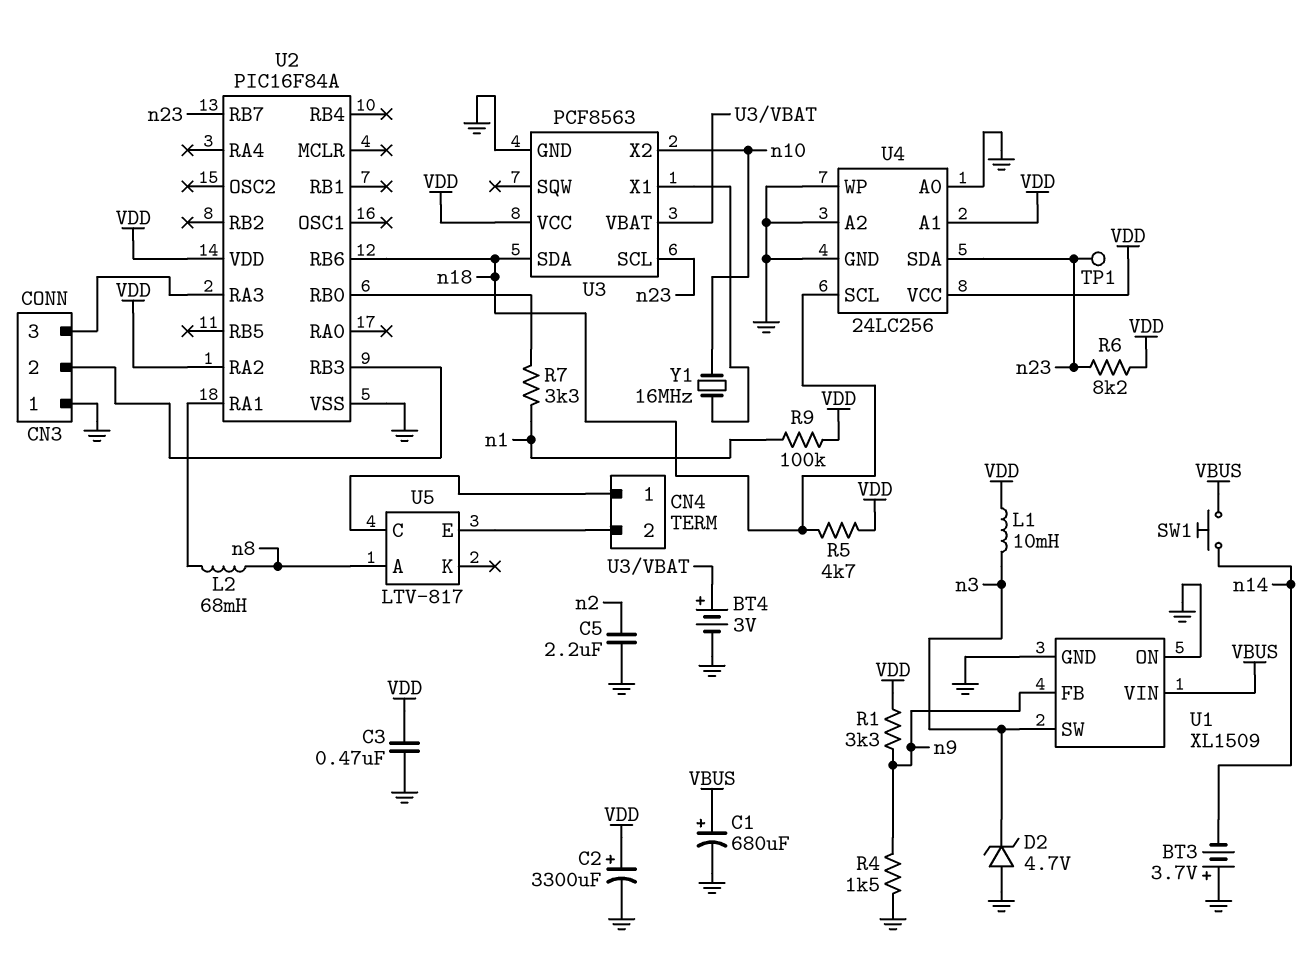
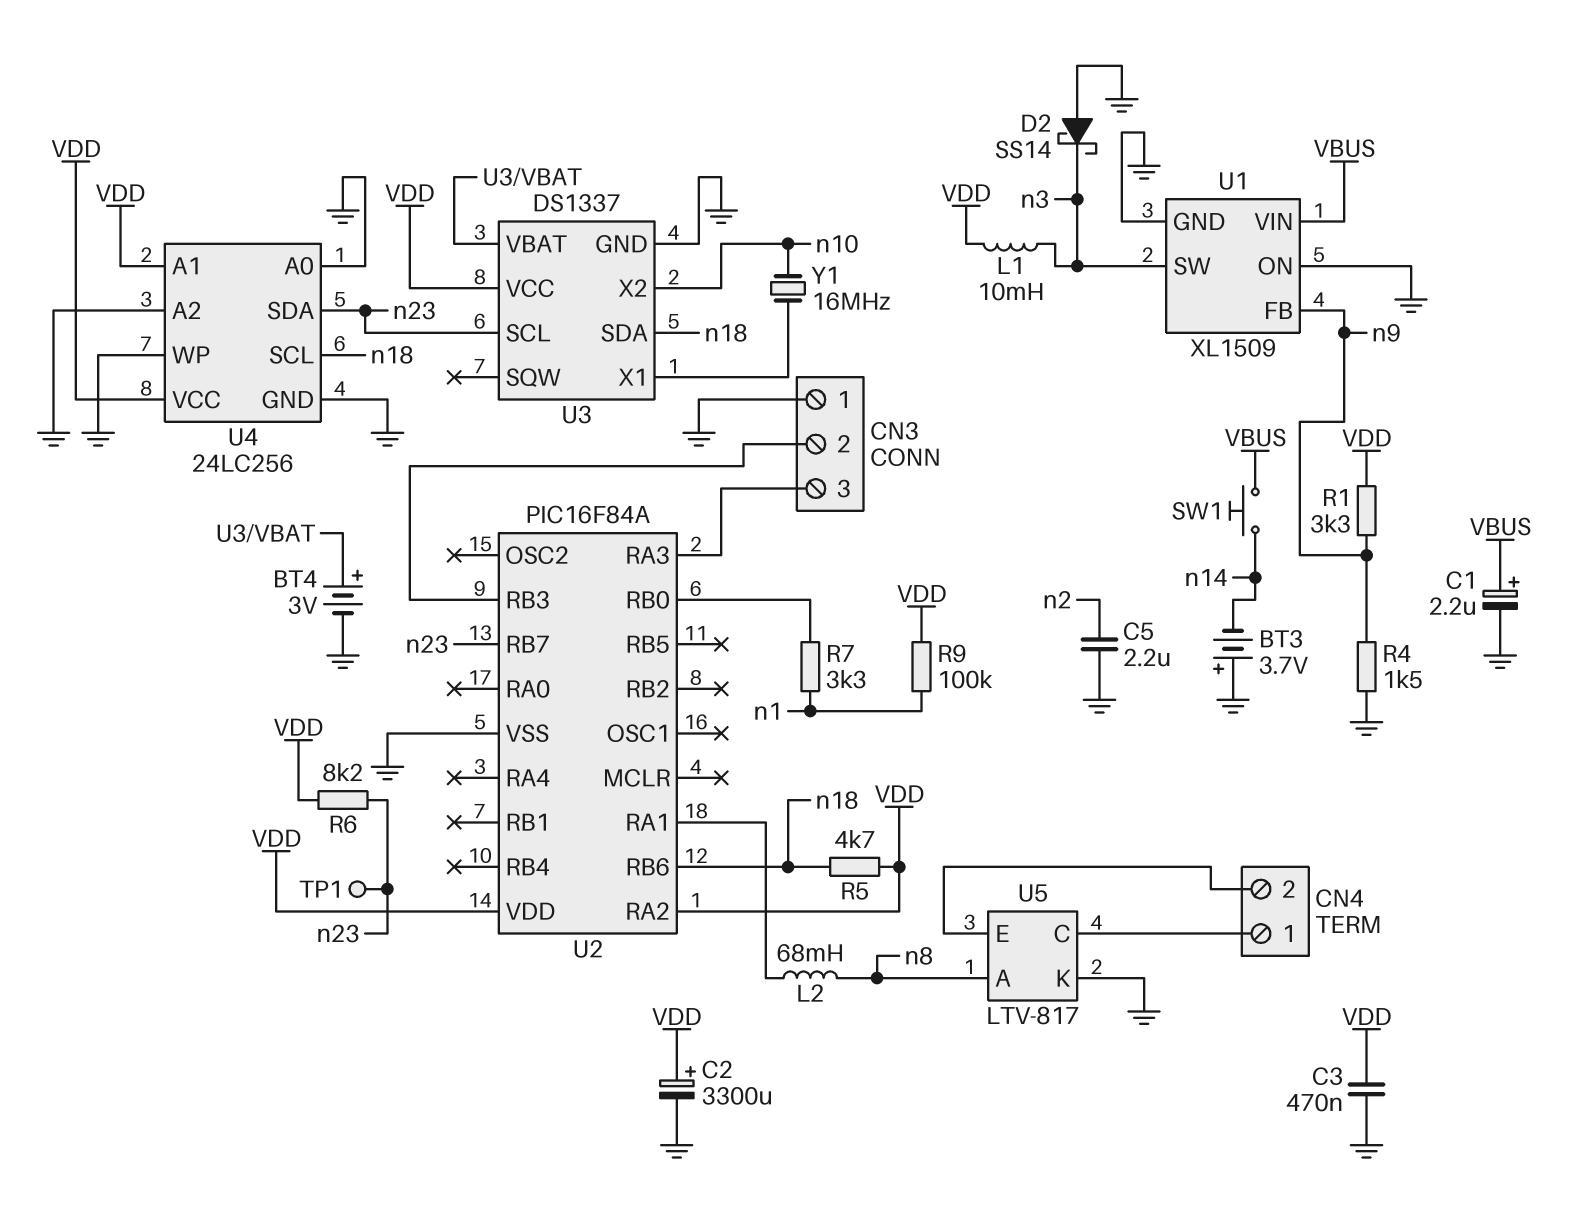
C1: 680uF (plus VBUS, minus GND) -> 2.2uF (plus VBUS, minus GND)
D2: zener 4.7V (A GND, K n3) -> schottky SS14 (A GND, K n3)
U3: PCF8563 -> DS1337
U5 pin K: none -> GND

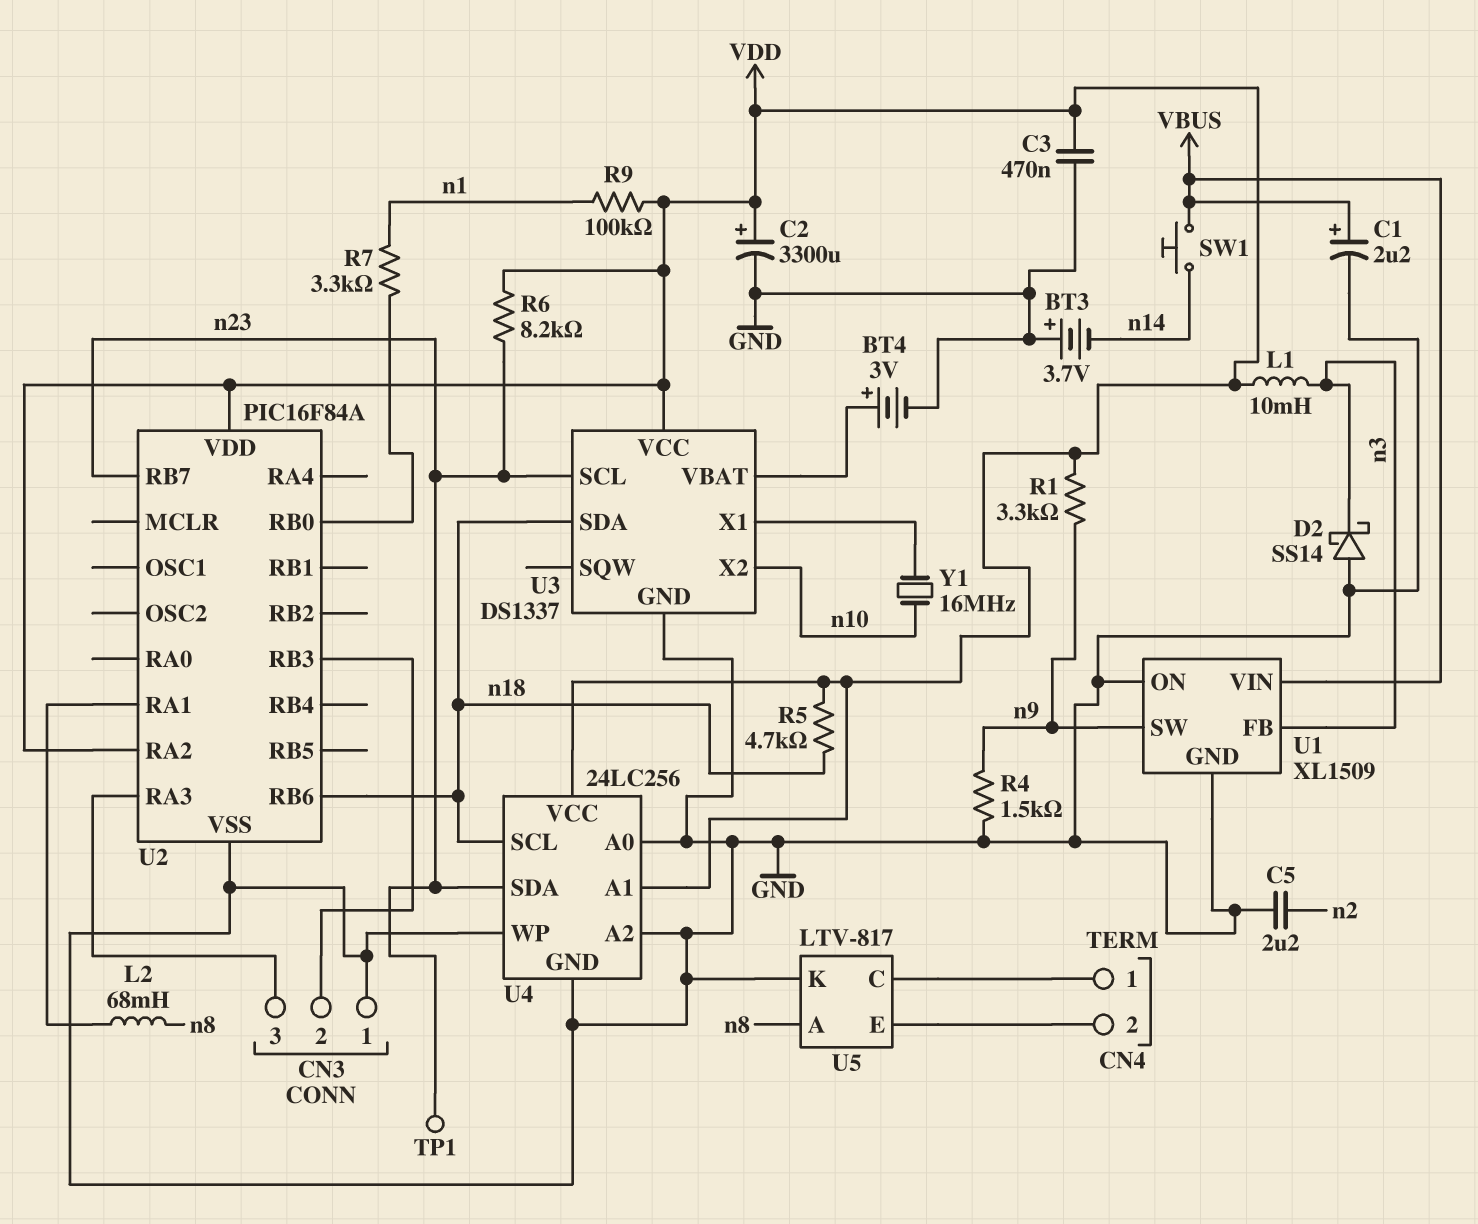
U1 pin FB: n9 -> n3
U1 pin SW: n3 -> n9

